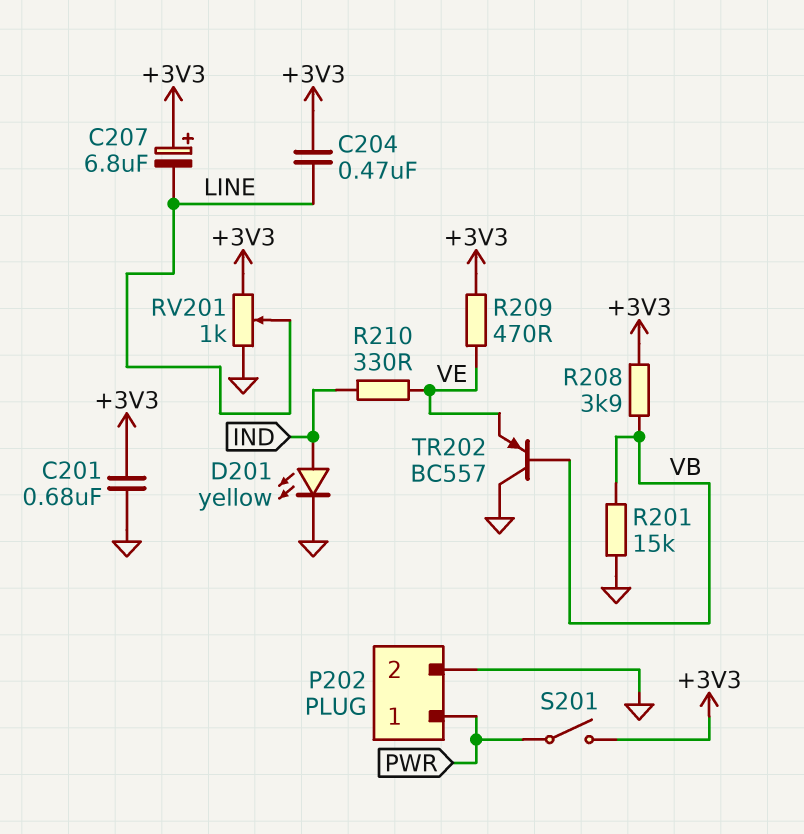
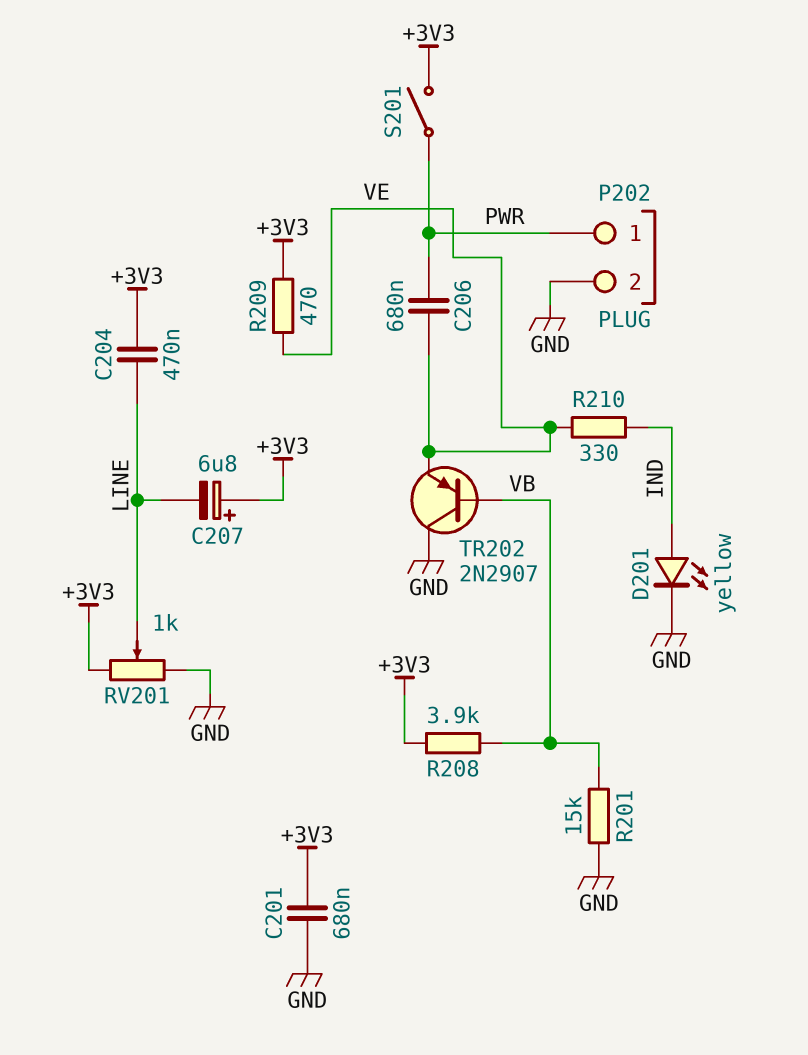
C206: none -> 680nF (PWR, VE)
TR202: PNP BC557 (B VB, C GND, E VE) -> PNP 2N2907 (B VB, C GND, E VE)

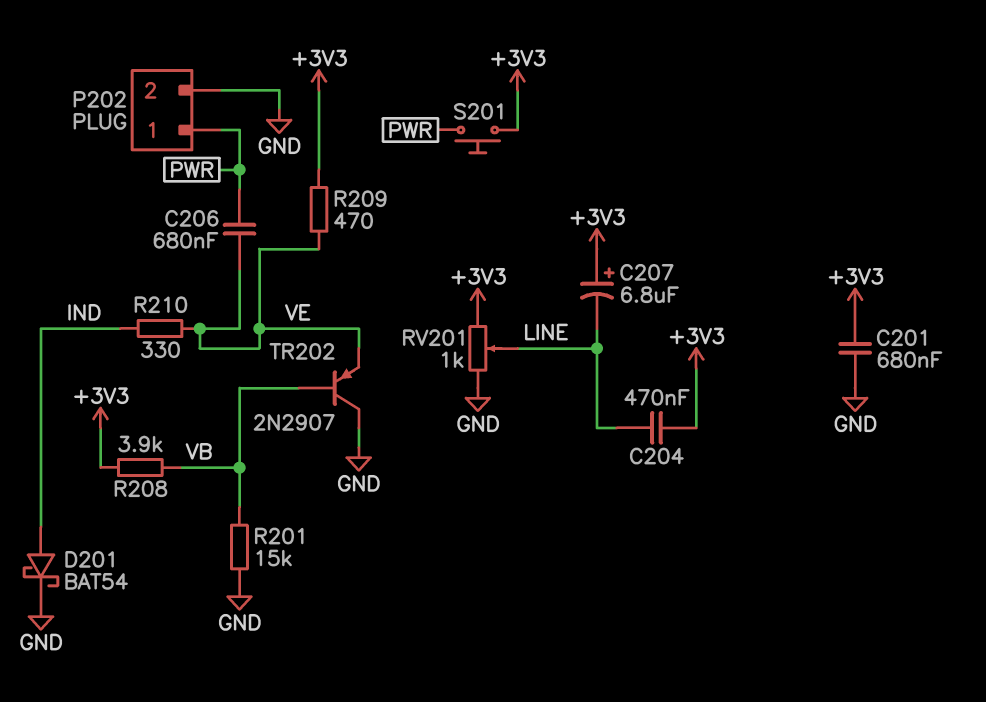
D201: LED yellow (A IND, K GND) -> schottky BAT54 (A IND, K GND)
S201: switch (+3V3, PWR) -> button (+3V3, PWR)

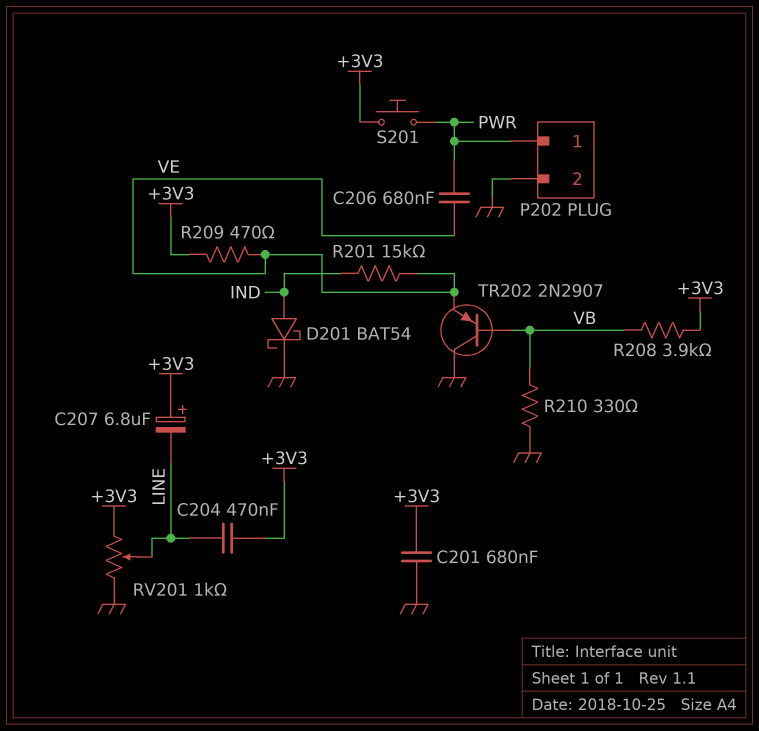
R201: 15k (GND, VB) -> 15k (IND, VE)
R210: 330 (IND, VE) -> 330 (GND, VB)

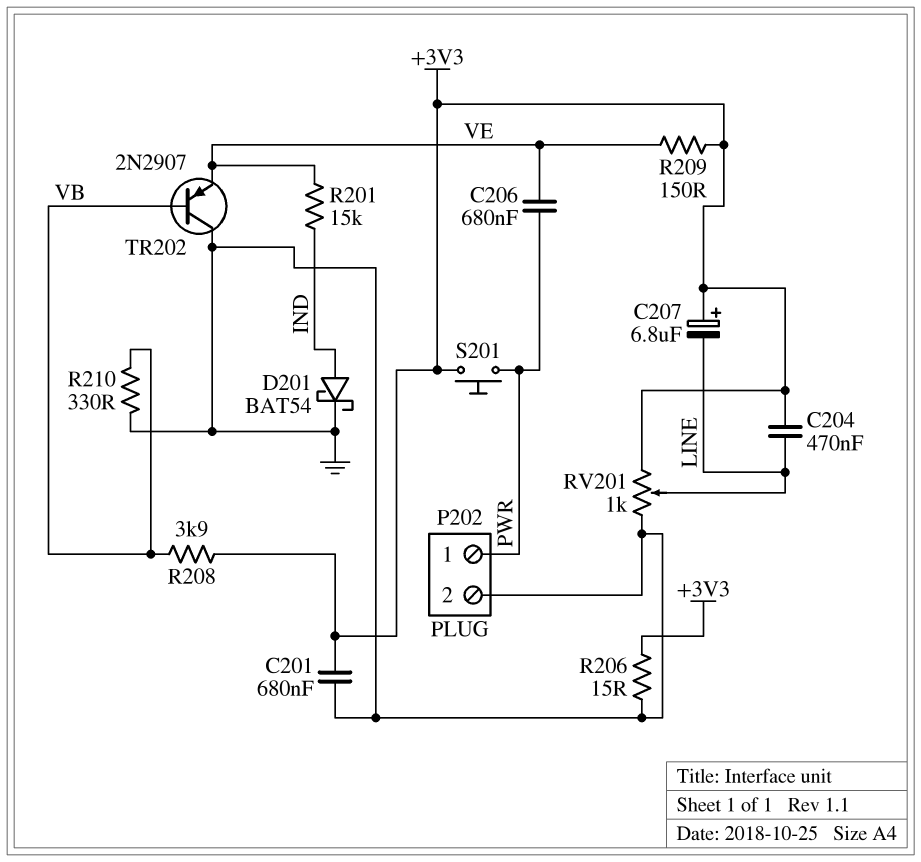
R206: none -> 15 (+3V3, GND)
R209: 470 (+3V3, VE) -> 150 (+3V3, VE)

